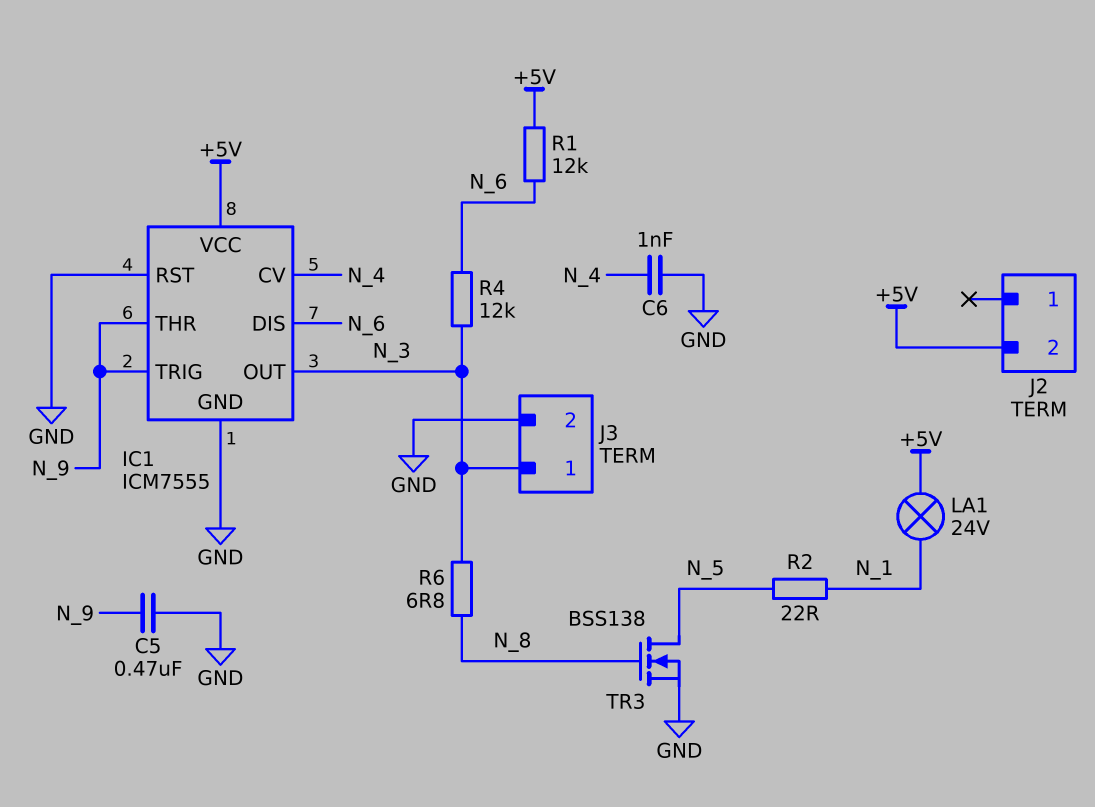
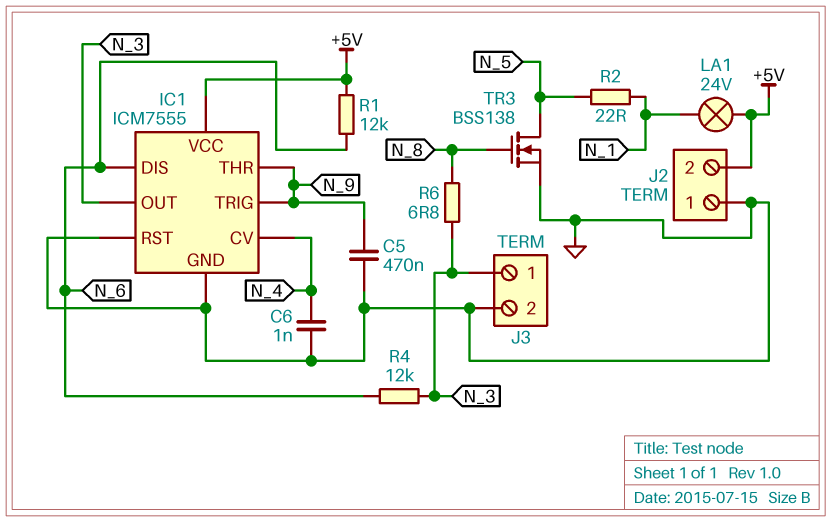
J2 pin 1: none -> GND

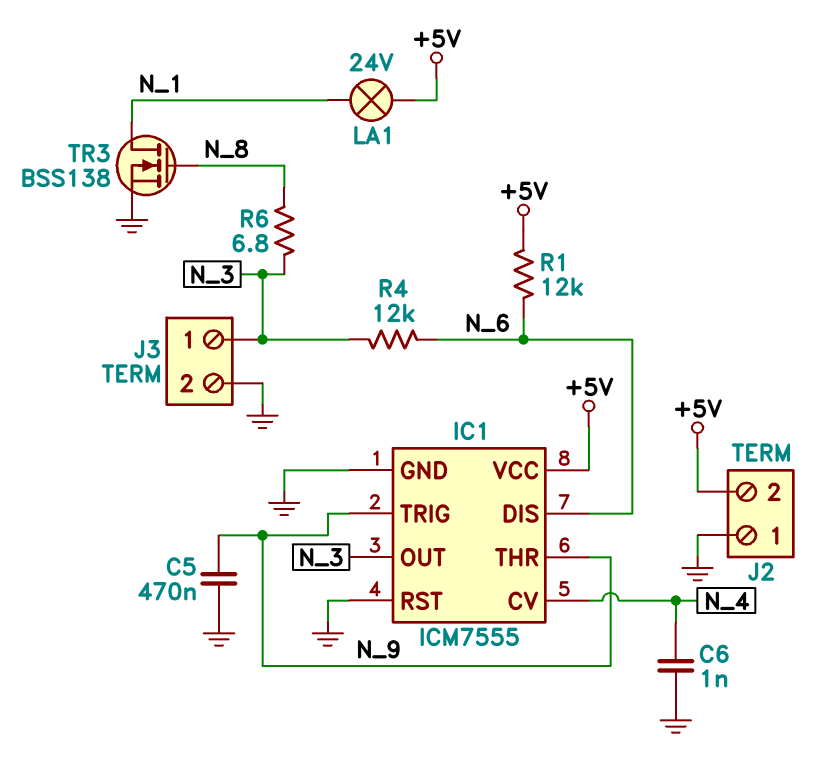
R2: 22 (N_1, N_5) -> none
TR3: NMOS BSS138 (G N_8, D N_5, S GND) -> NMOS BSS138 (G N_8, D N_1, S GND)

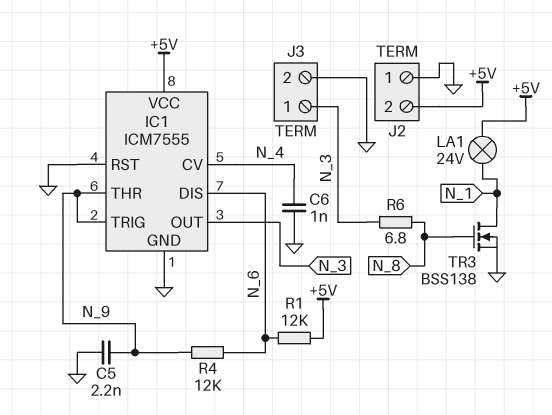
C5: 470nF (GND, N_9) -> 2.2nF (GND, N_9)
R4: 12k (N_3, N_6) -> 12k (N_6, N_9)

